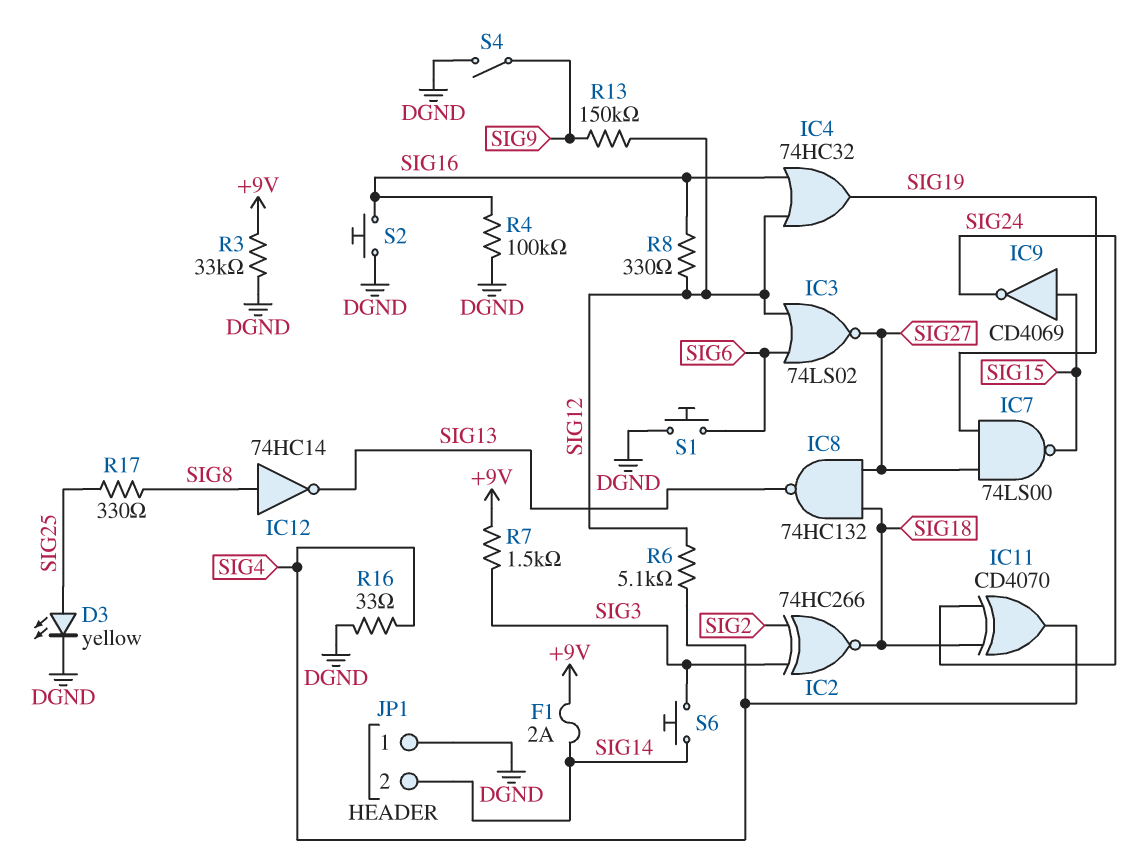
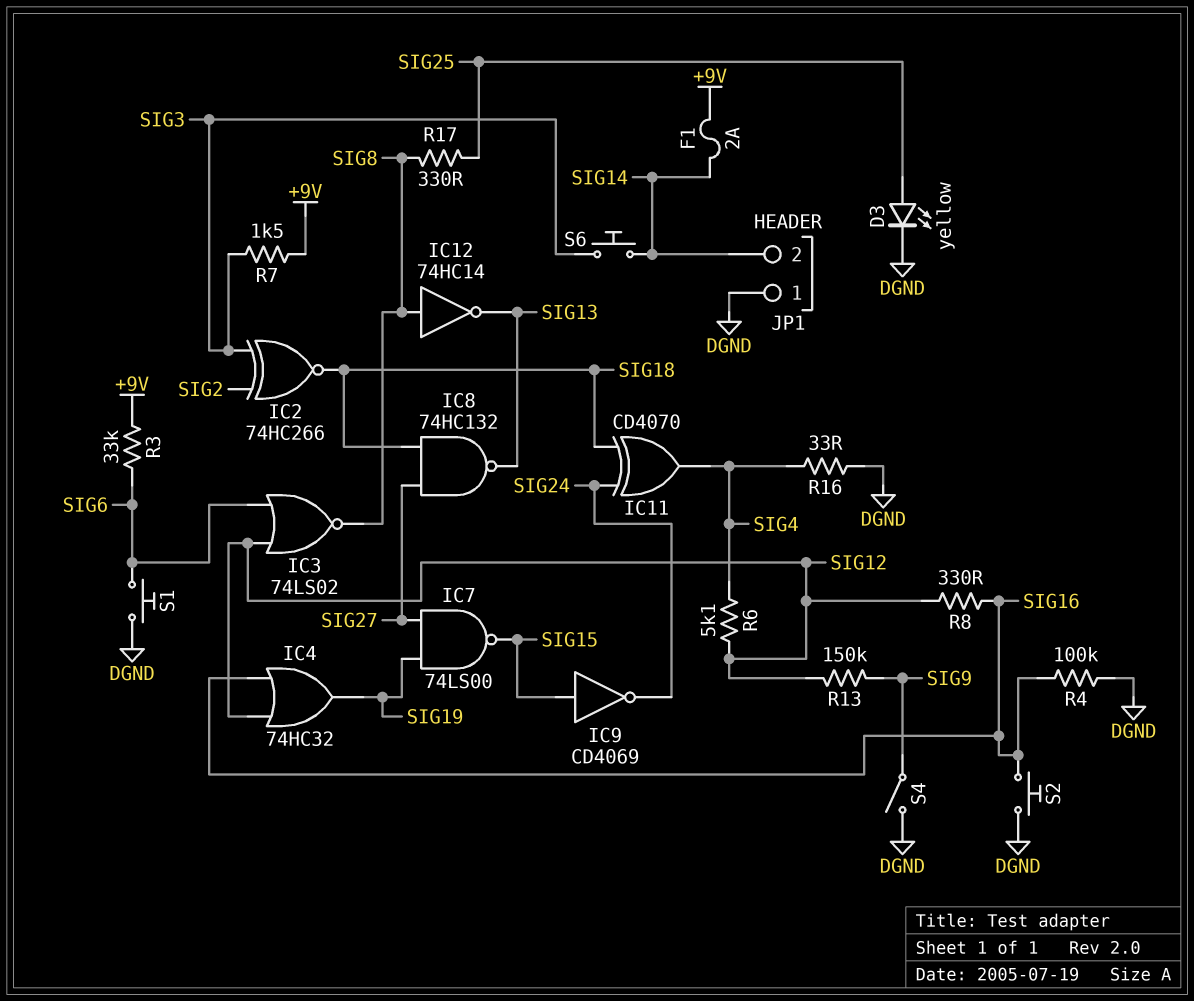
IC3: NOR 74LS02 (in SIG6, in SIG12, out SIG27) -> NOR 74LS02 (in SIG6, in SIG12, out SIG8)
R3: 33k (+9V, DGND) -> 33k (+9V, SIG6)

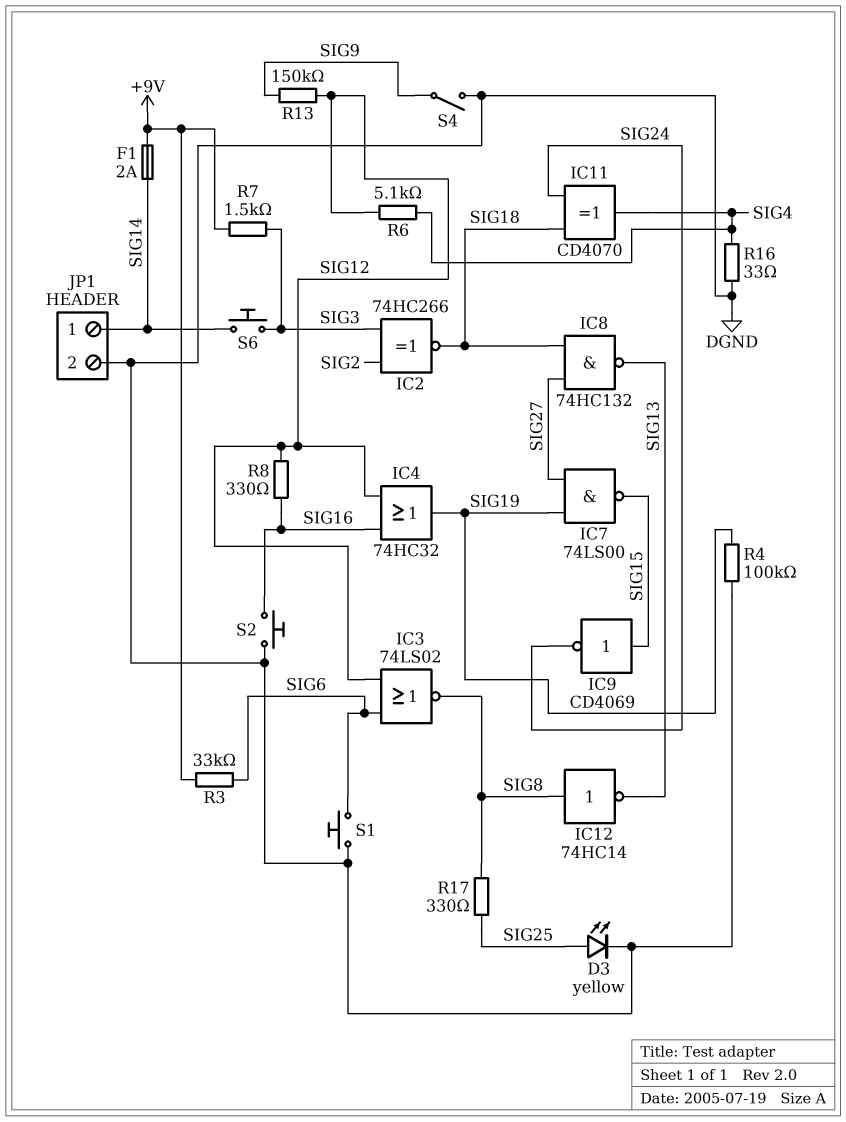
JP1 pin 1: DGND -> SIG14
JP1 pin 2: SIG14 -> DGND
R4: 100k (DGND, SIG16) -> 100k (DGND, SIG19)

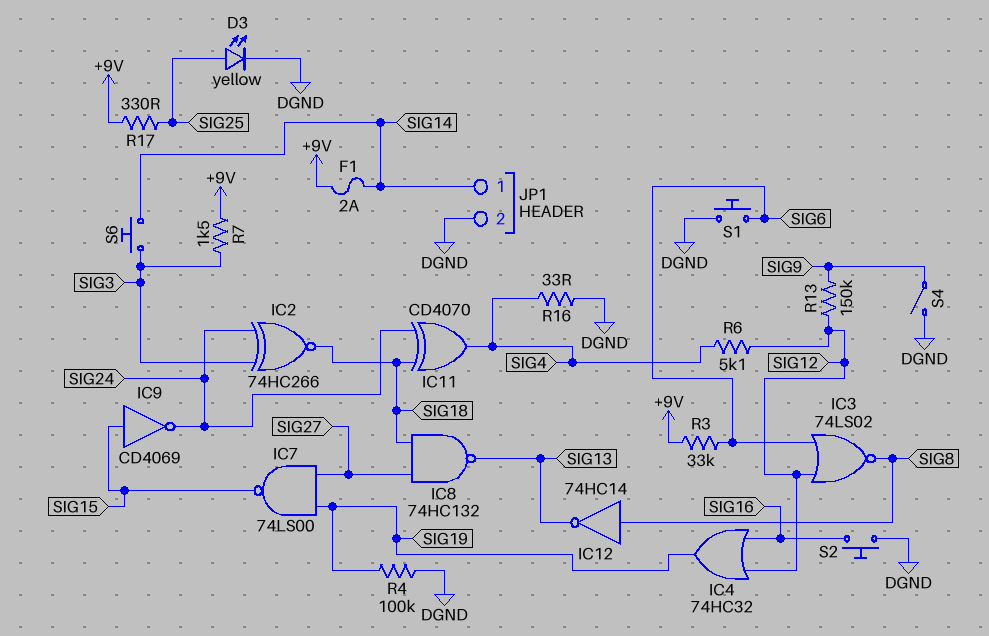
IC2: XNOR 74HC266 (in SIG2, in SIG3, out SIG18) -> XNOR 74HC266 (in SIG3, in SIG24, out SIG18)
R8: 330 (SIG12, SIG16) -> none
R17: 330 (SIG8, SIG25) -> 330 (+9V, SIG25)

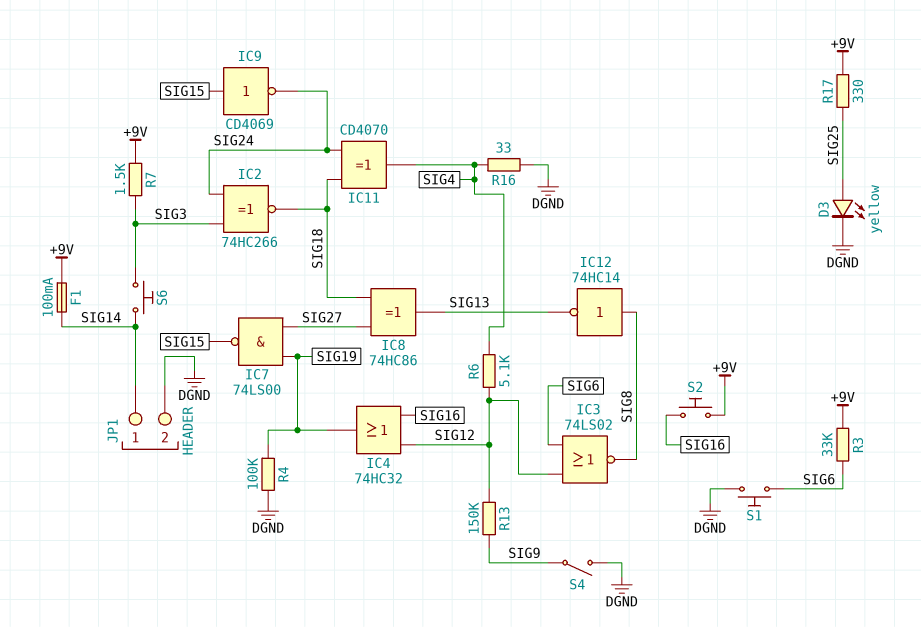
F1: 2A (+9V, SIG14) -> 100mA (+9V, SIG14)
IC8: NAND 74HC132 (in SIG18, in SIG27, out SIG13) -> XOR 74HC86 (in SIG18, in SIG27, out SIG13)
S2: button (DGND, SIG16) -> button (+9V, SIG16)

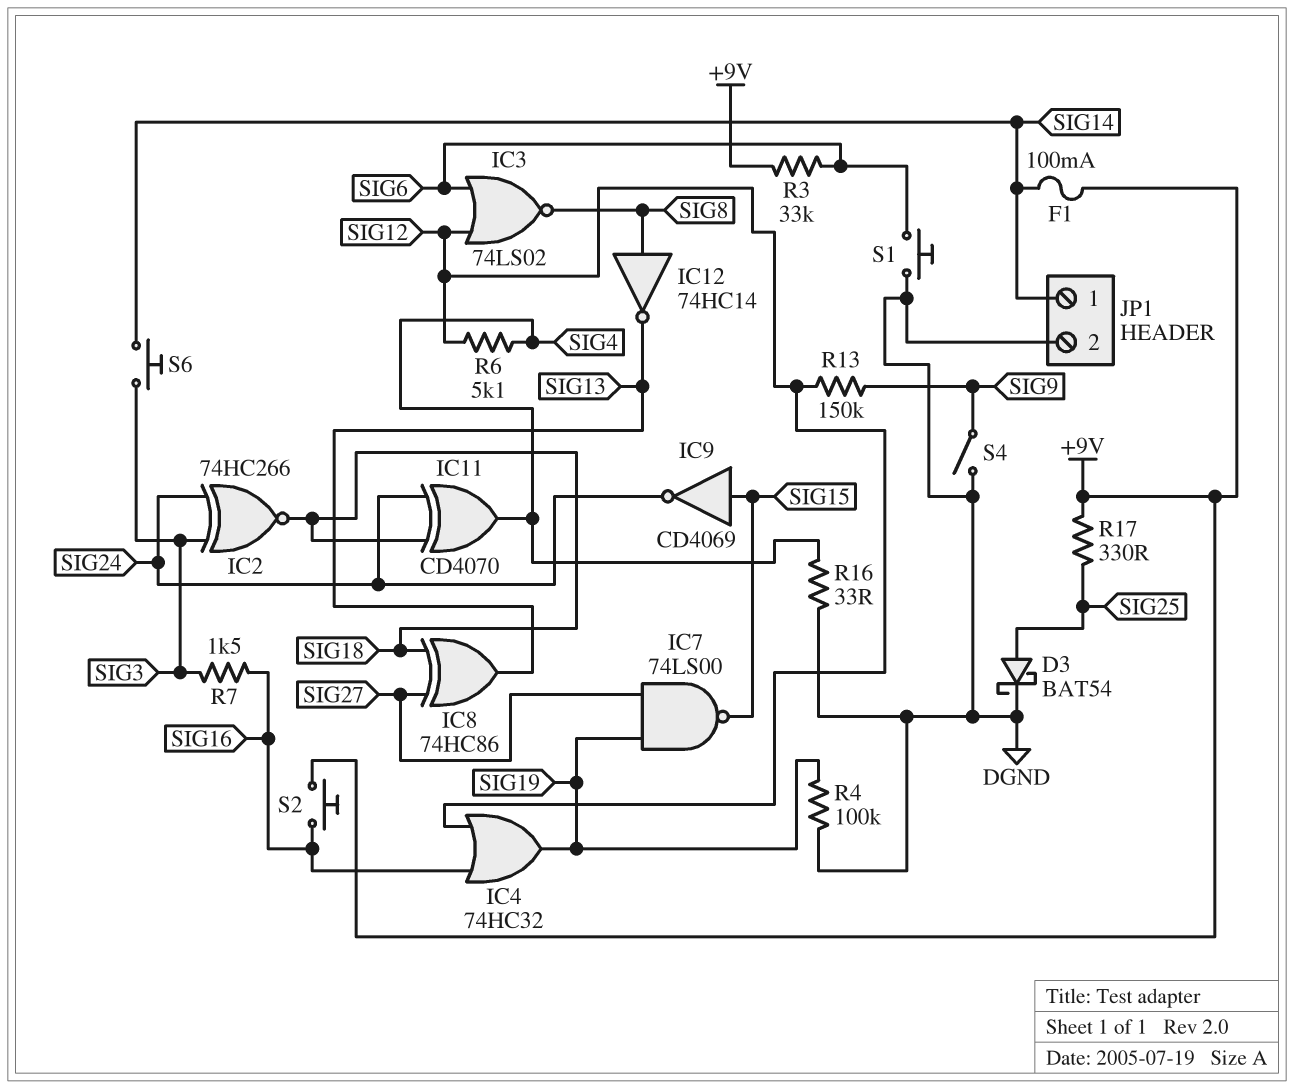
D3: LED yellow (A SIG25, K DGND) -> schottky BAT54 (A SIG25, K DGND)
R7: 1.5k (+9V, SIG3) -> 1.5k (SIG3, SIG16)

